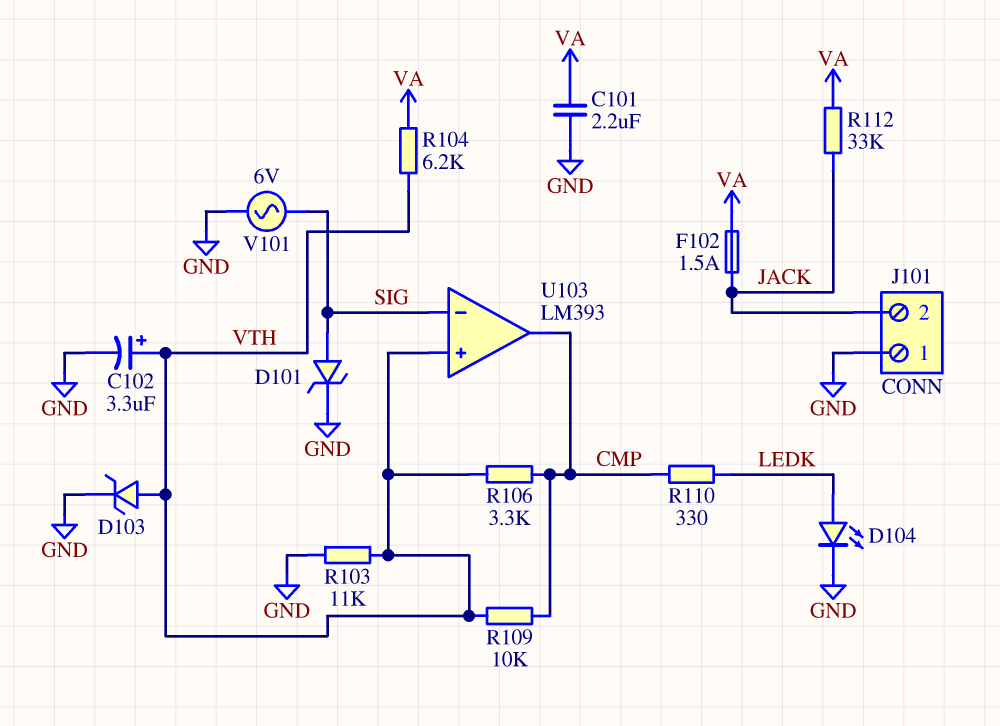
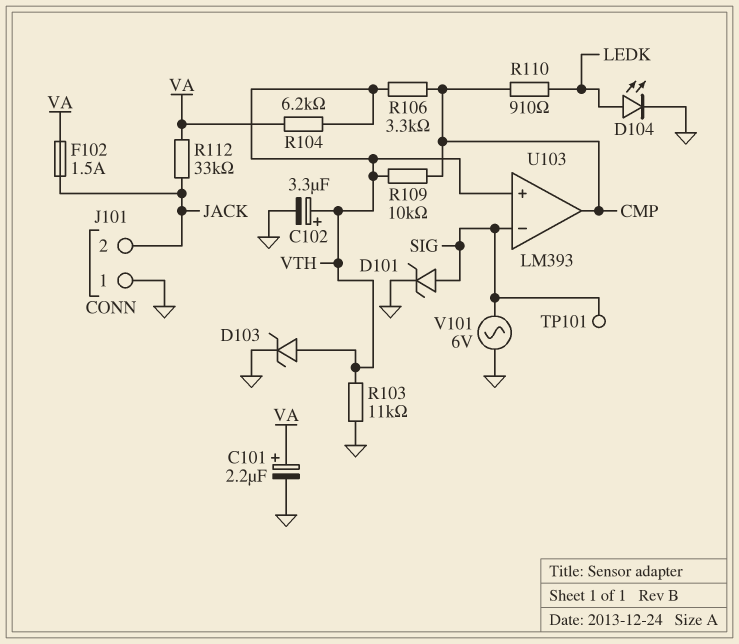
C101: 2.2uF (GND, VA) -> 2.2uF (plus VA, minus GND)
R110: 330 (CMP, LEDK) -> 910 (CMP, LEDK)
TP101: none -> test point (SIG)

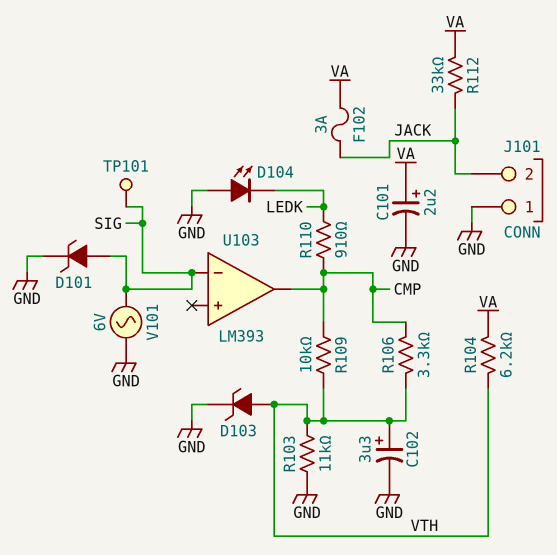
D104: LED (A LEDK, K GND) -> LED (A GND, K LEDK)
F102: 1.5A (JACK, VA) -> 3A (JACK, VA)
U103 pin in+: VTH -> none

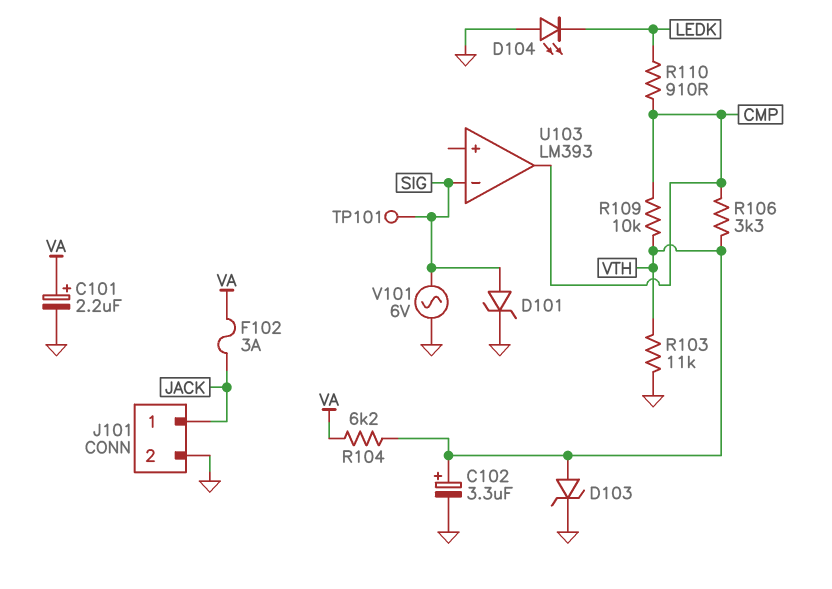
J101 pin 1: GND -> JACK
J101 pin 2: JACK -> GND
R112: 33k (JACK, VA) -> none

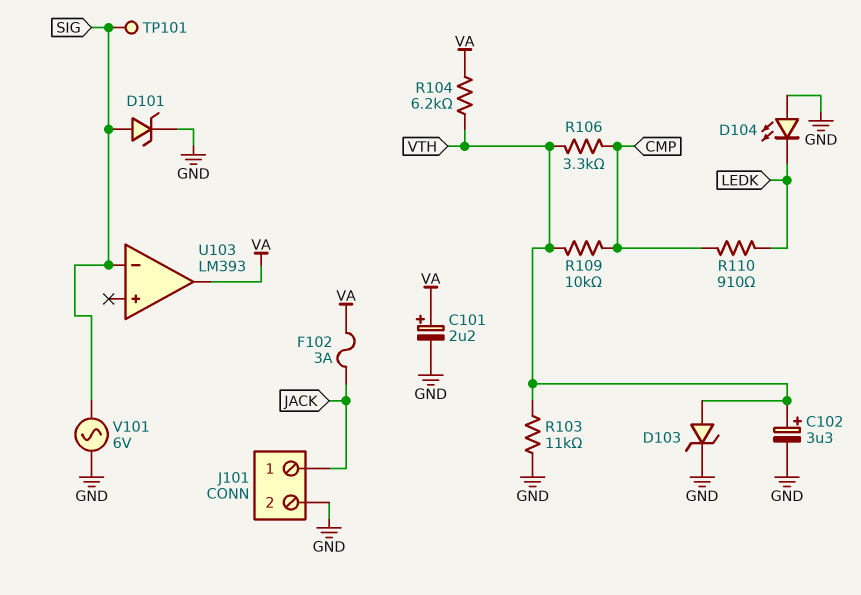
U103 pin out: CMP -> VA

